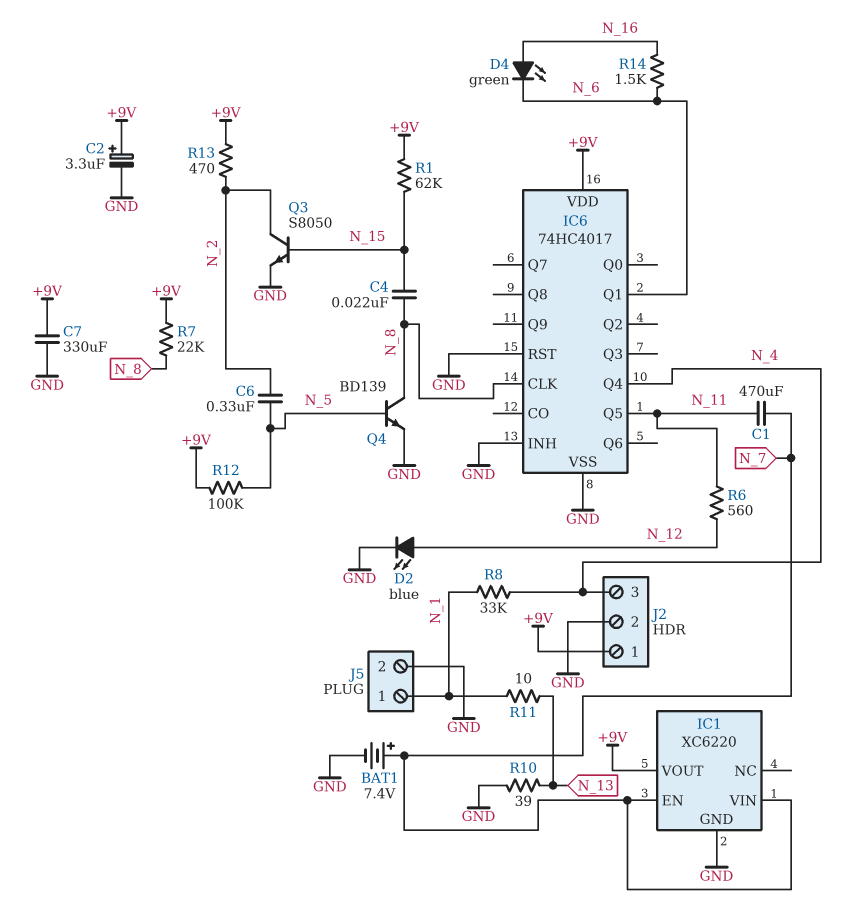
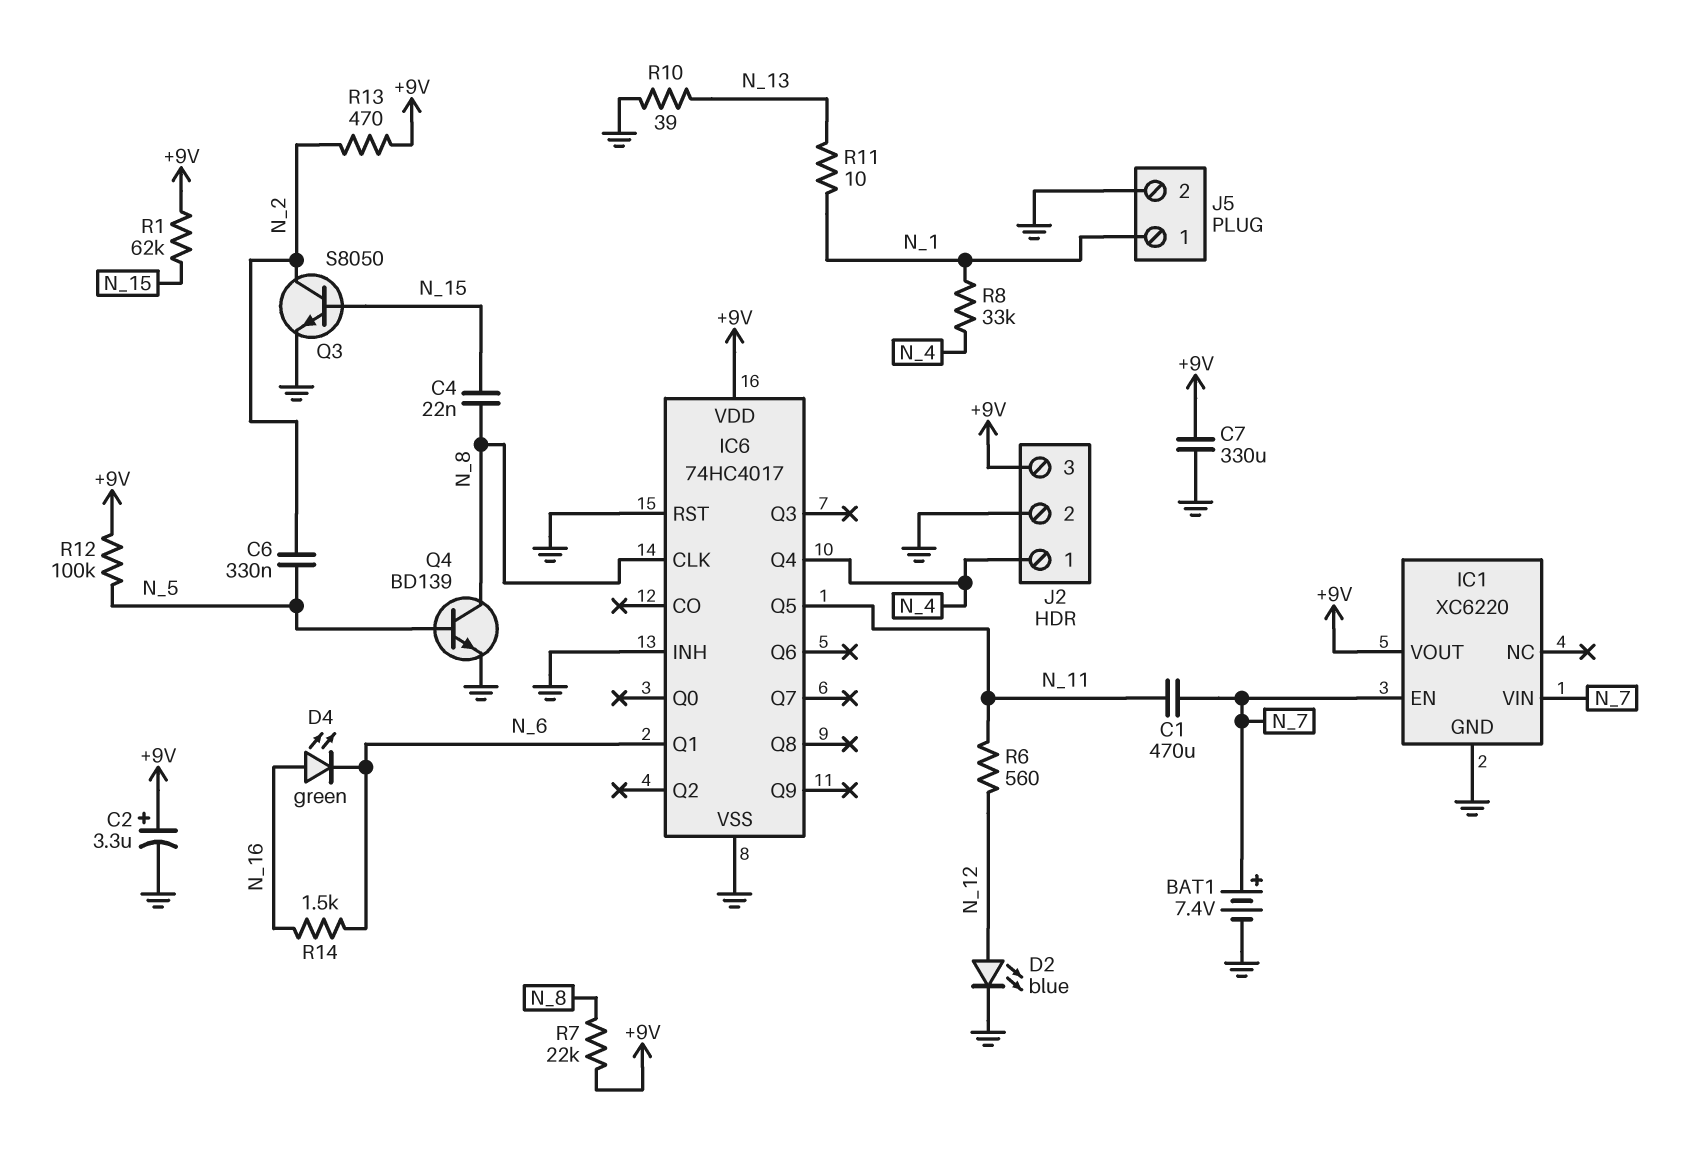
J2 pin 1: +9V -> N_4
J2 pin 3: N_4 -> +9V

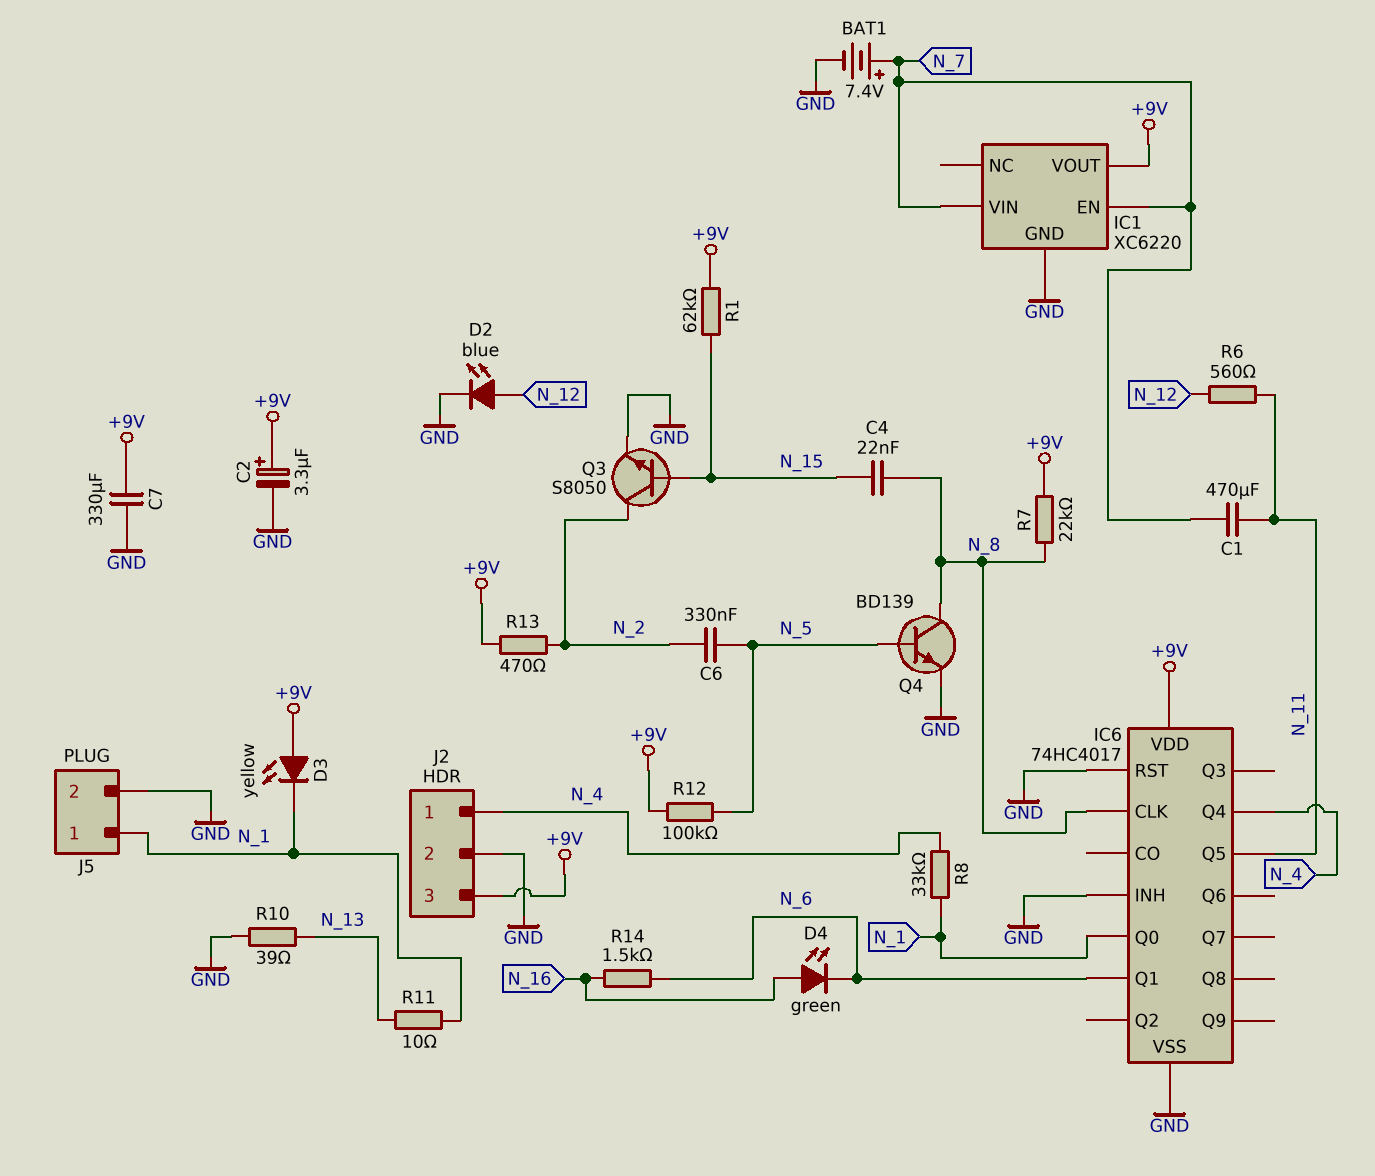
D3: none -> LED yellow (A +9V, K N_1)
IC6 pin Q0: none -> N_1

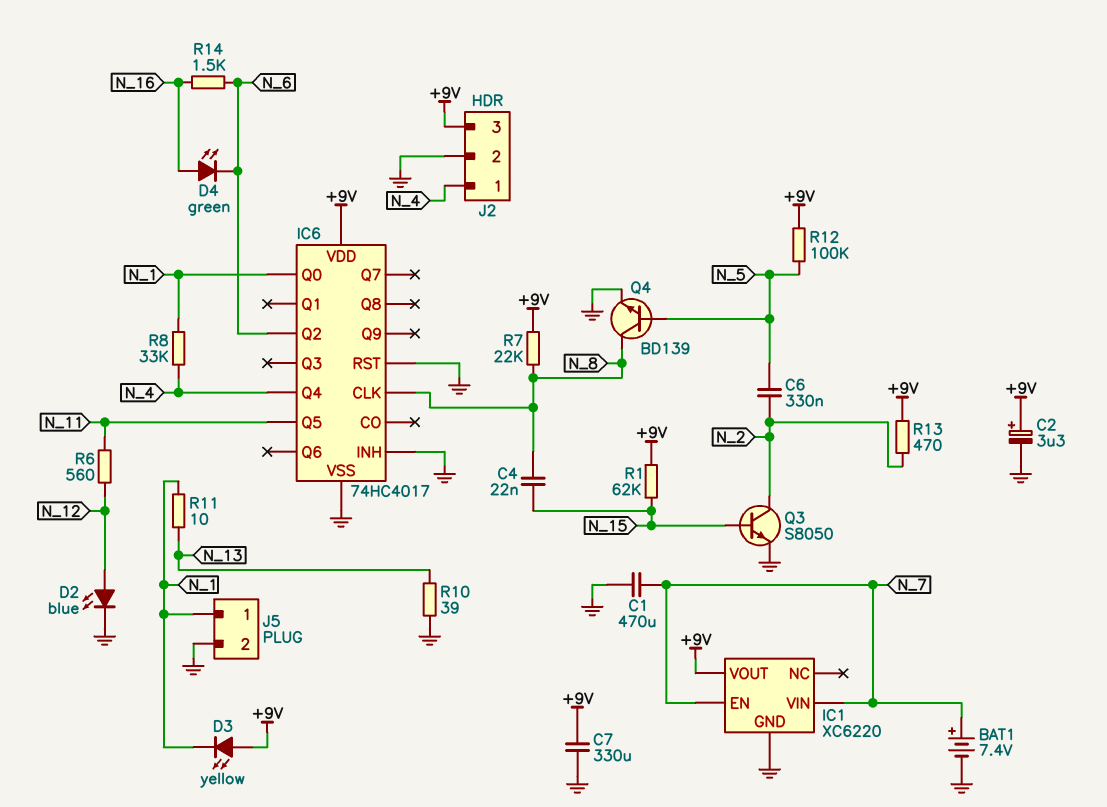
C1: 470uF (N_7, N_11) -> 470uF (GND, N_7)
IC6 pin Q1: N_6 -> none
IC6 pin Q2: none -> N_6

